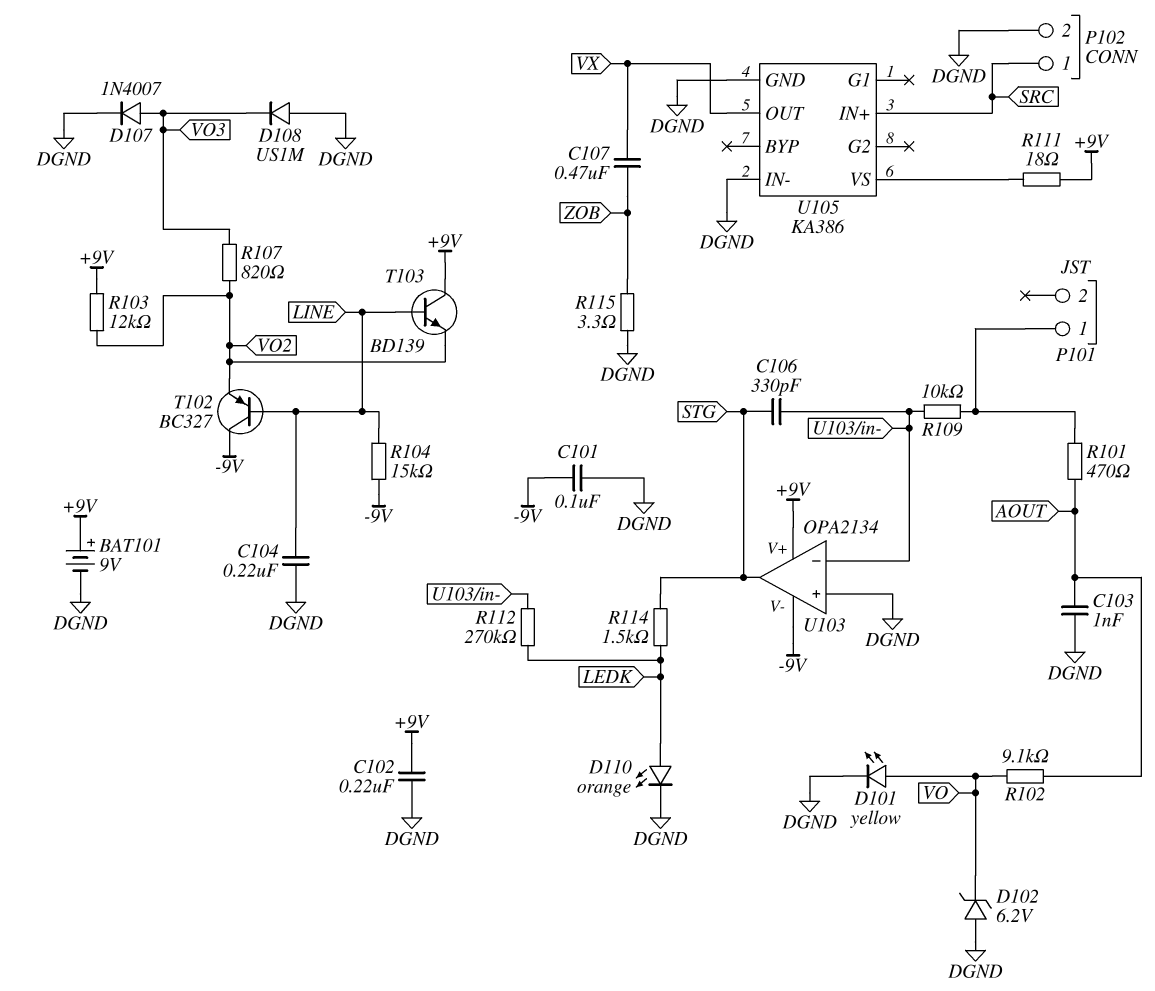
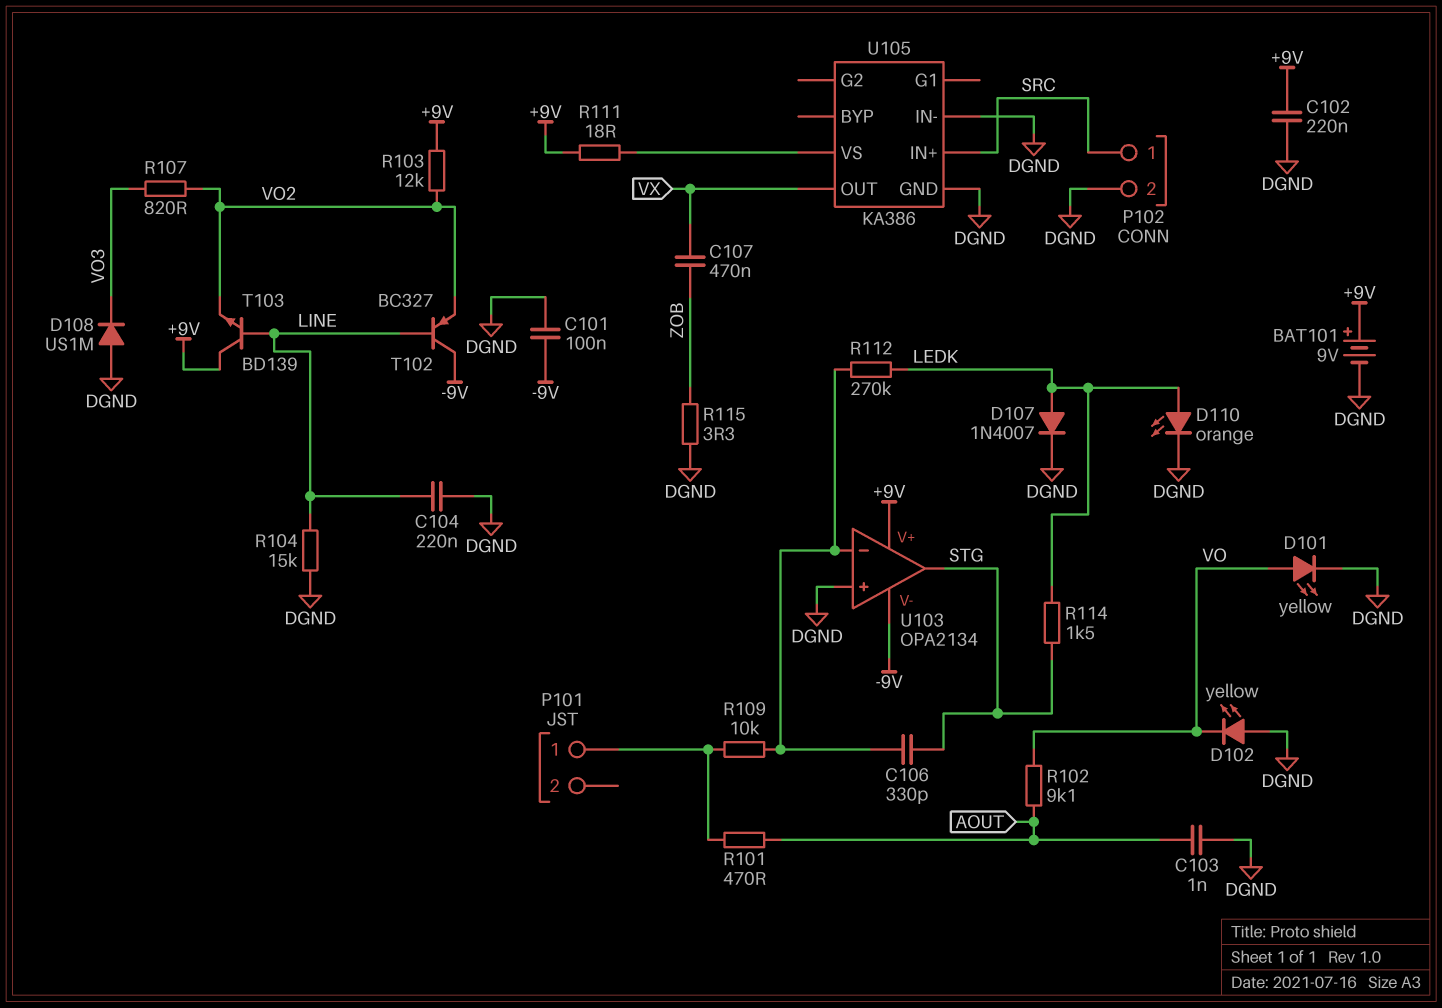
D102: zener 6.2V (A DGND, K VO) -> LED yellow (A DGND, K VO)
D107: diode 1N4007 (A VO3, K DGND) -> diode 1N4007 (A LEDK, K DGND)
R104: 15k (-9V, LINE) -> 15k (DGND, LINE)

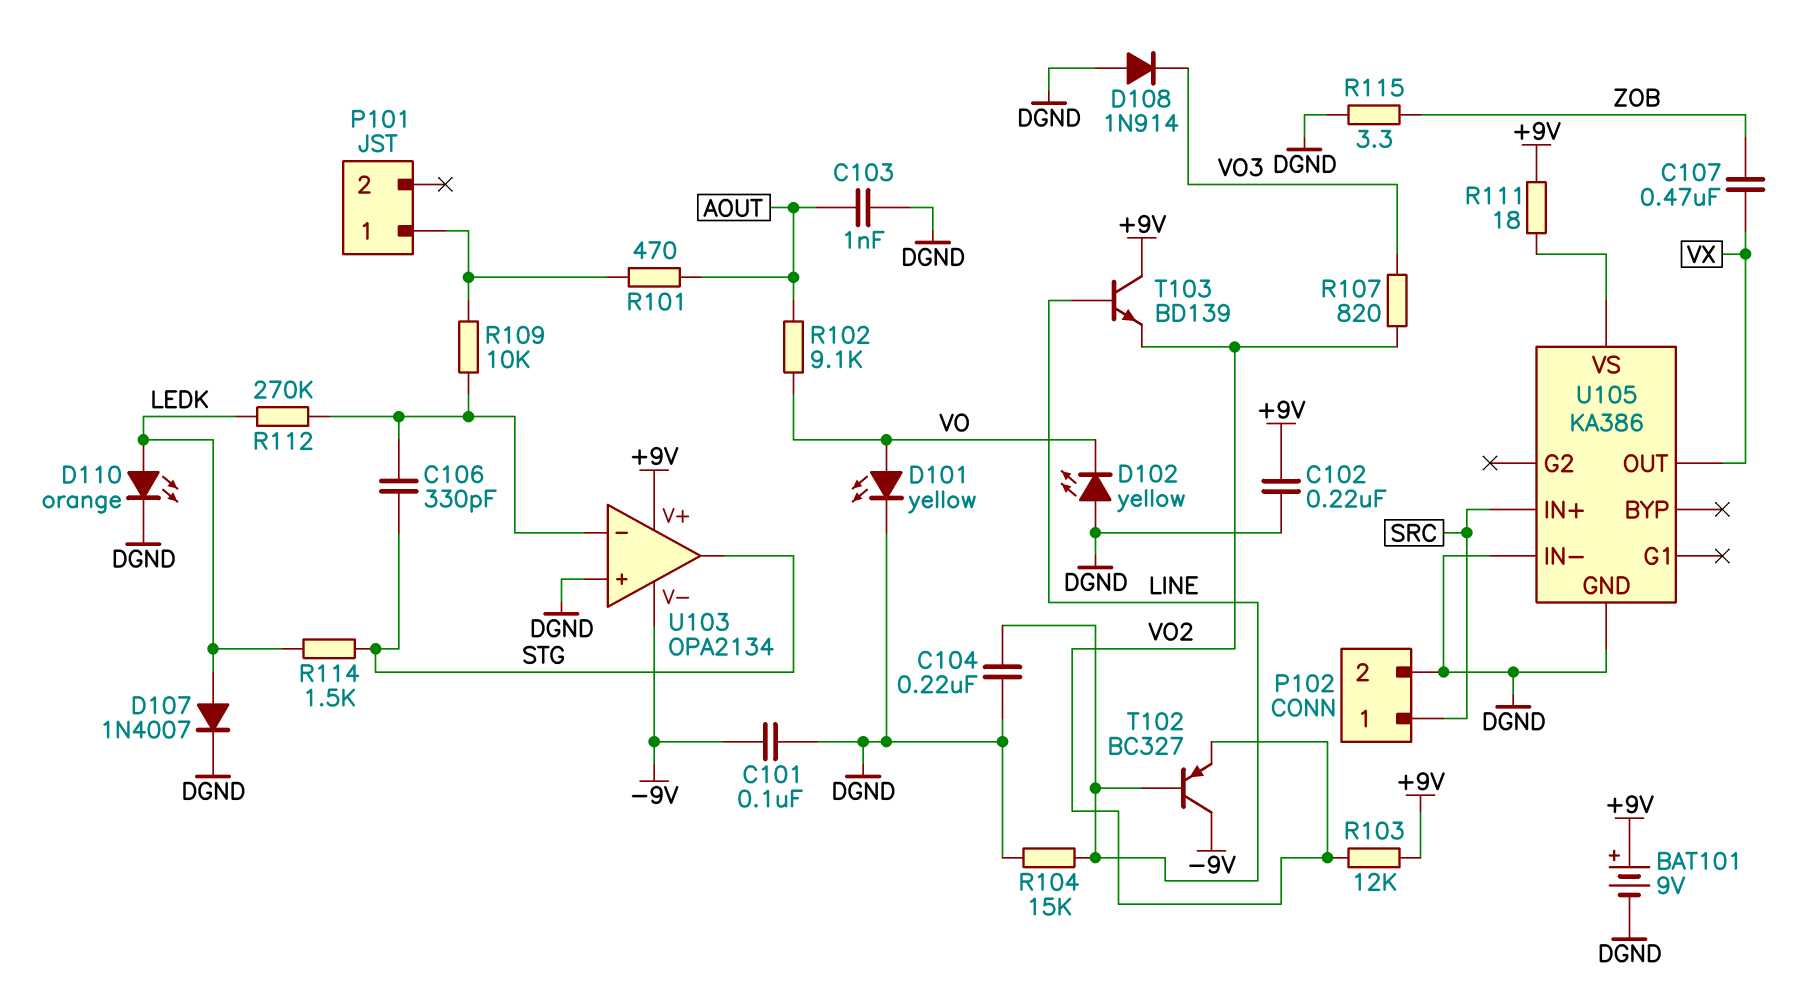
D108: diode US1M (A DGND, K VO3) -> diode 1N914 (A DGND, K VO3)

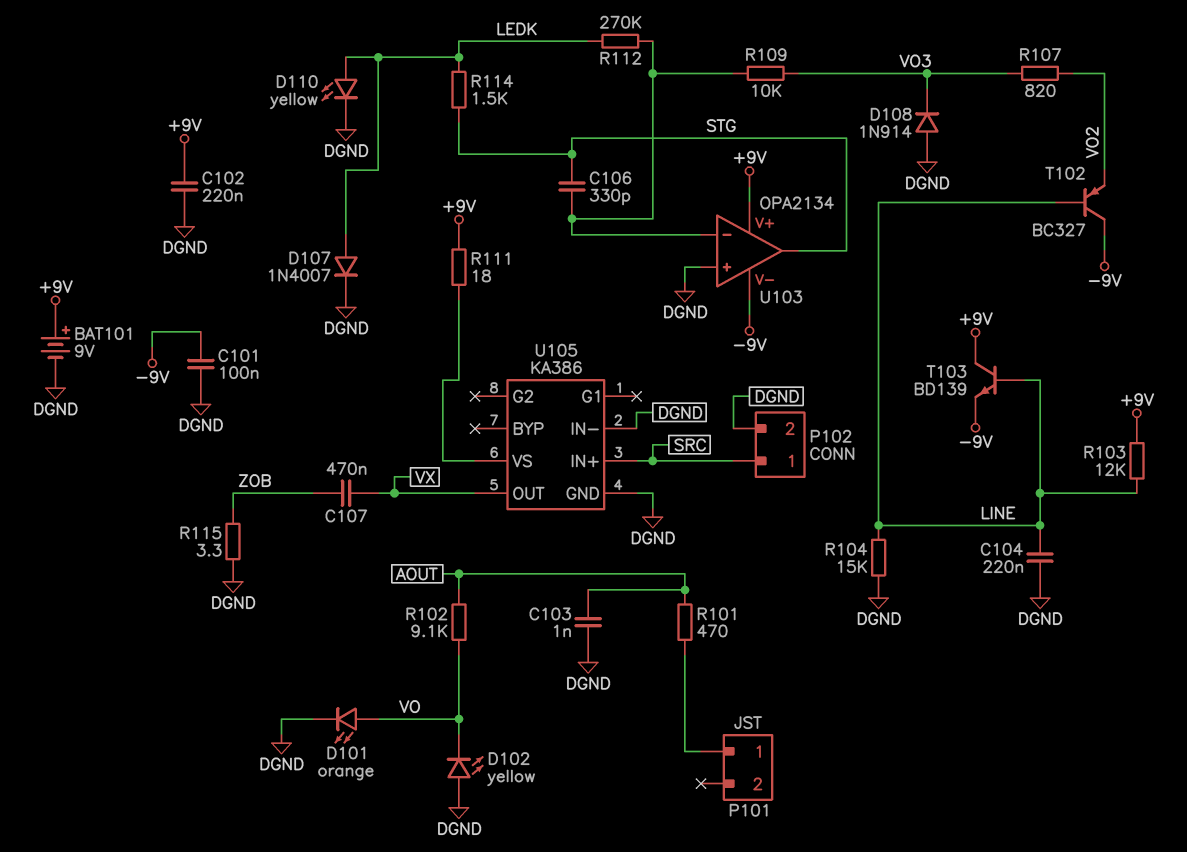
D101: LED yellow (A VO, K DGND) -> LED orange (A VO, K DGND)
D110: LED orange (A LEDK, K DGND) -> LED yellow (A LEDK, K DGND)
R103: 12k (+9V, VO2) -> 12k (+9V, LINE)
R109: 10k (P101/1, U103/in-) -> 10k (U103/in-, VO3)
T103: NPN BD139 (B LINE, C +9V, E VO2) -> NPN BD139 (B LINE, C +9V, E -9V)

